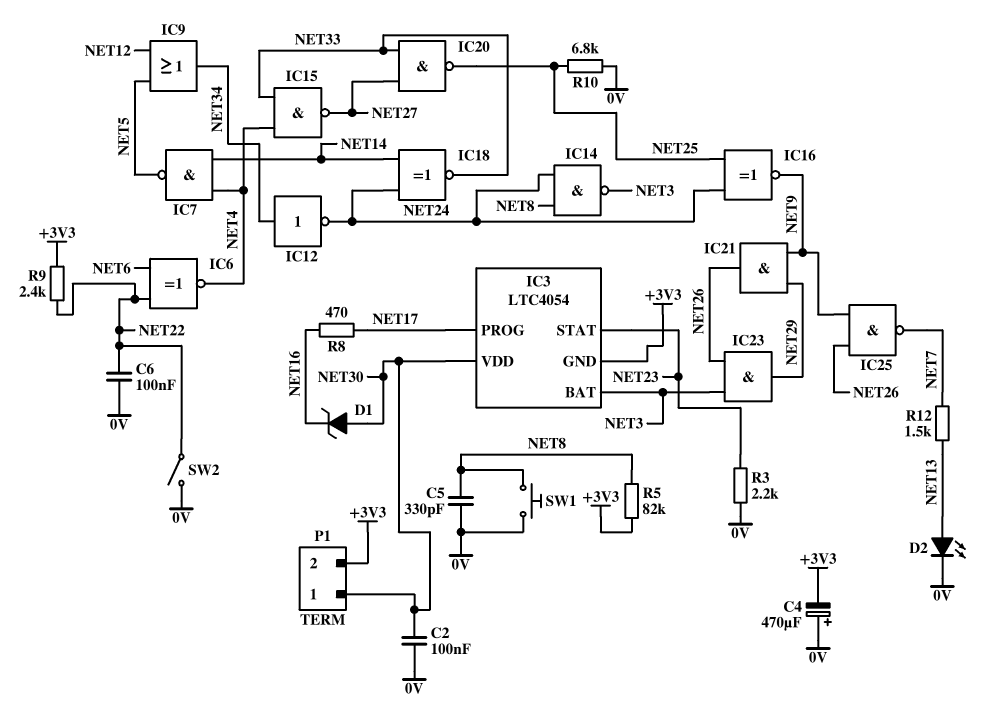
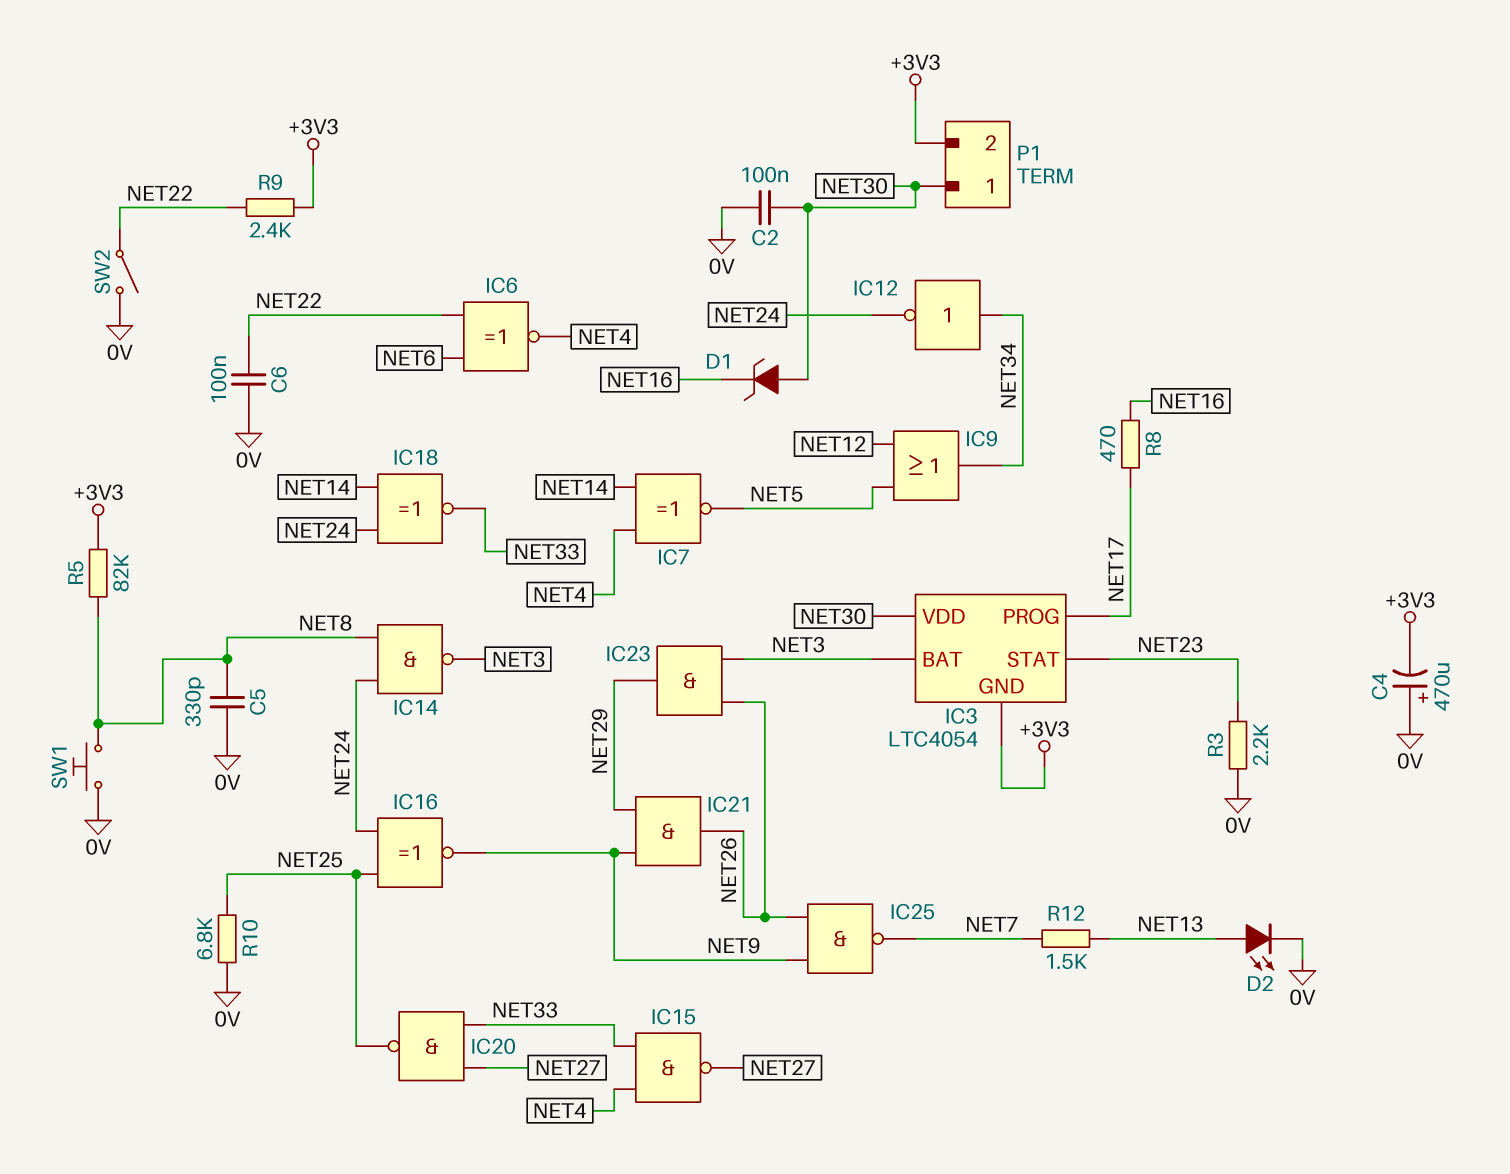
IC7: NAND (in NET4, in NET14, out NET5) -> XNOR (in NET4, in NET14, out NET5)

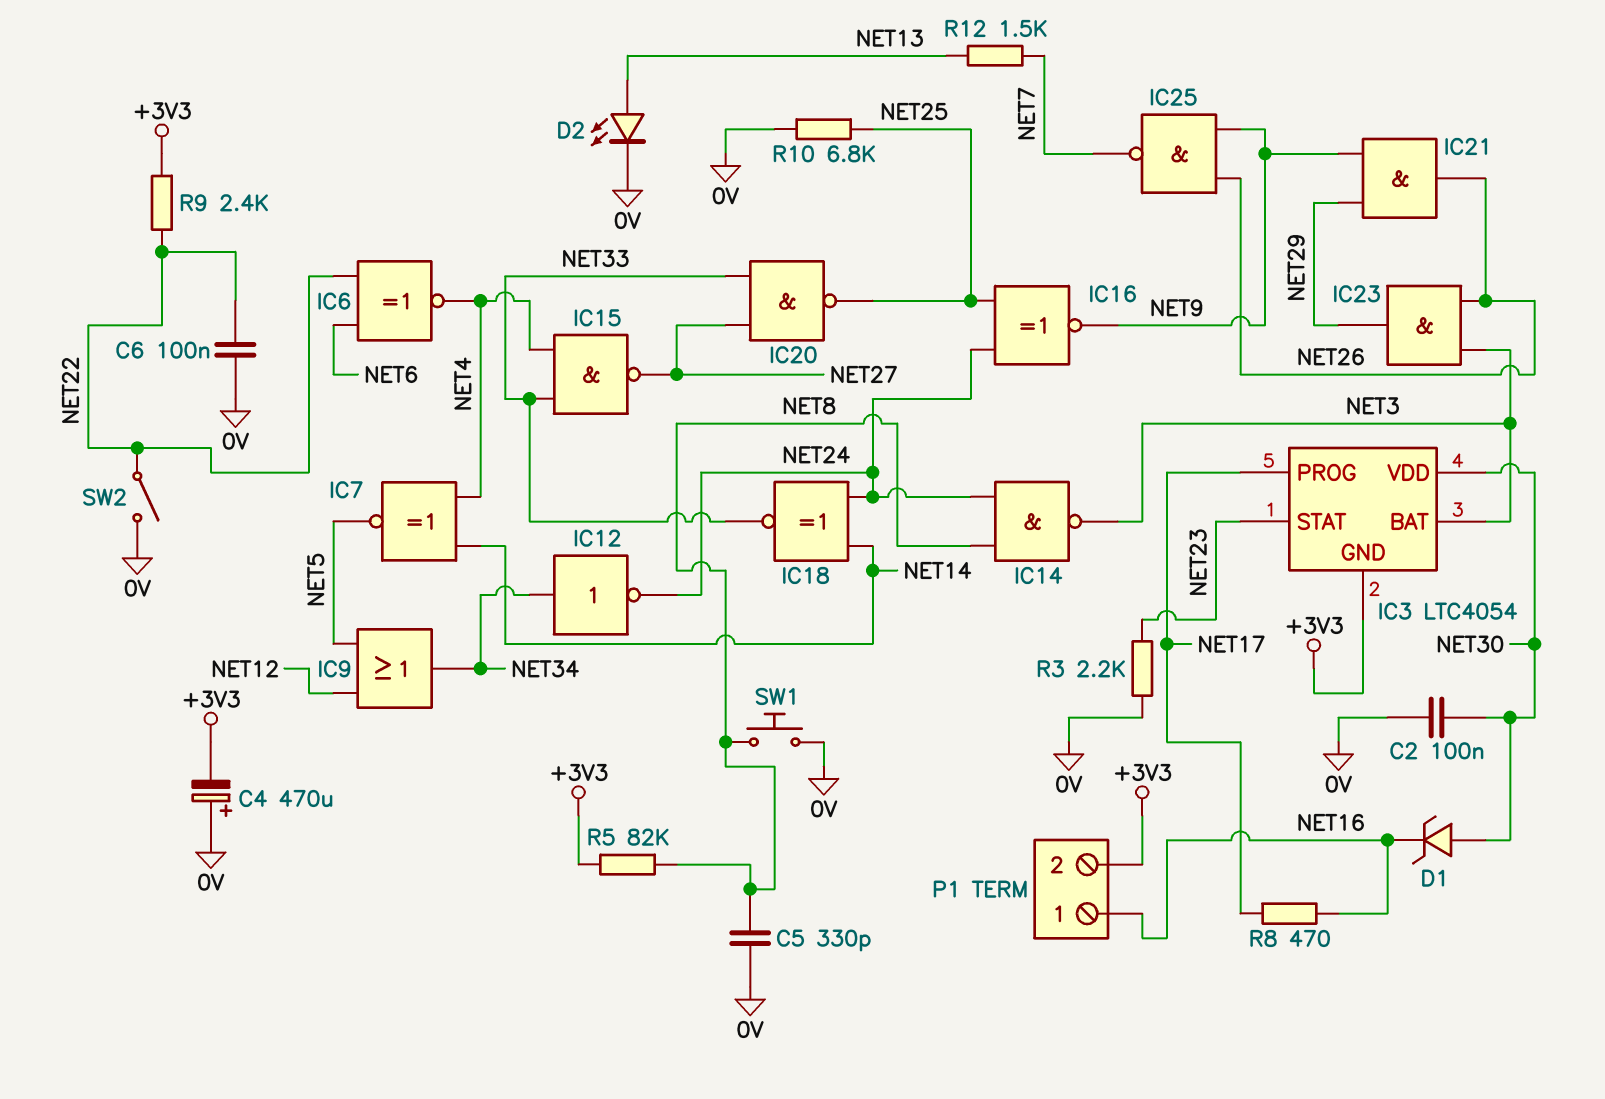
P1 pin 1: NET30 -> NET16

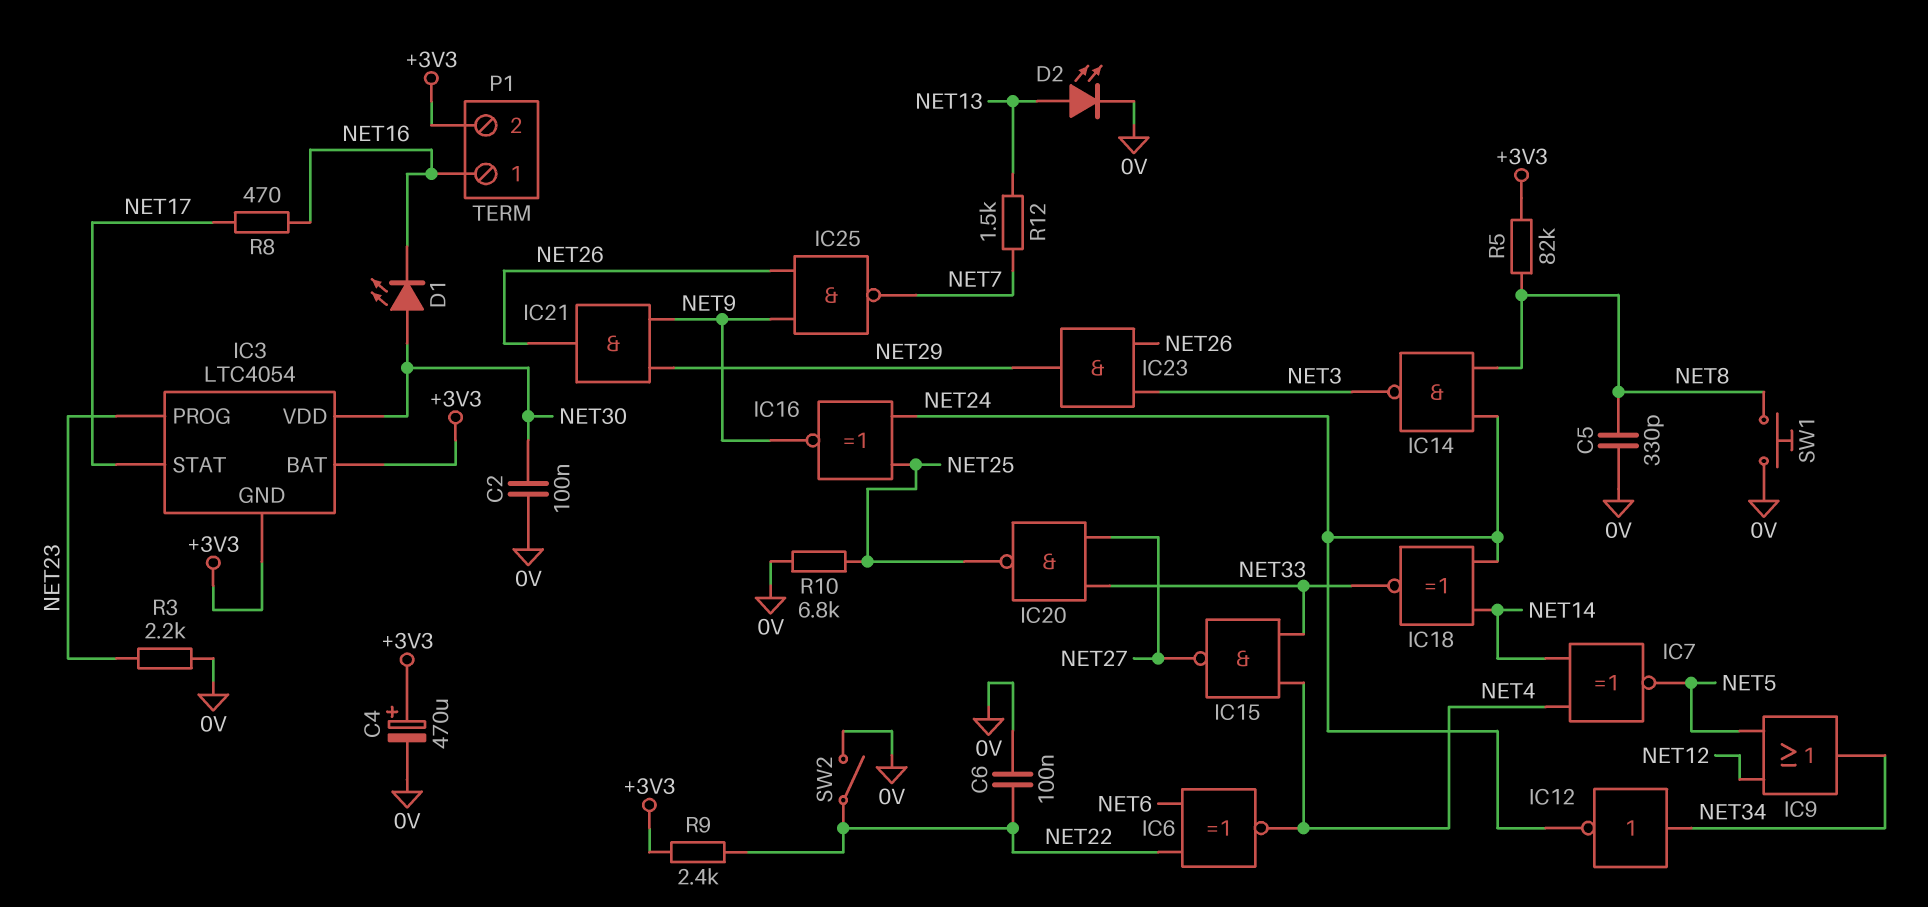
C4: 470uF (plus 0V, minus +3V3) -> 470uF (plus +3V3, minus 0V)
D1: zener (A NET30, K NET16) -> LED (A NET30, K NET16)
IC3 pin BAT: NET3 -> +3V3
IC3 pin PROG: NET17 -> NET23
IC3 pin STAT: NET23 -> NET17

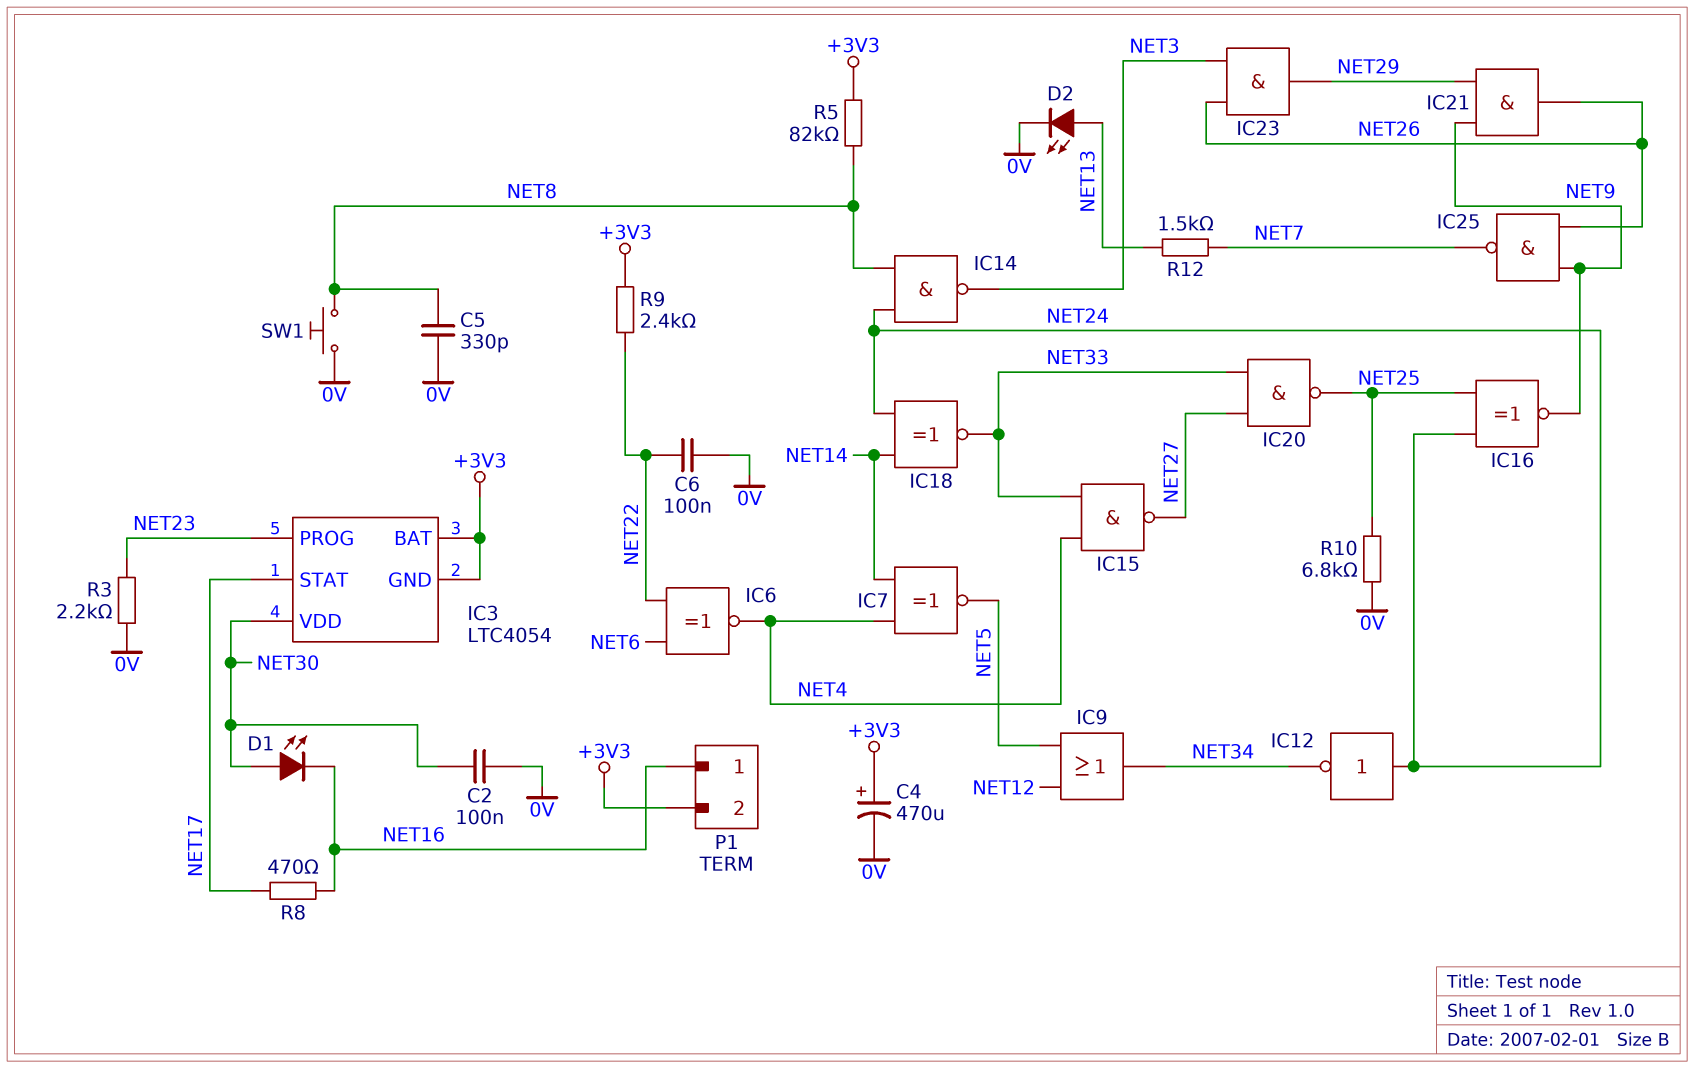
IC12: NOT (in NET34, out NET24) -> NOT (in NET24, out NET34)
SW2: switch (0V, NET22) -> none

